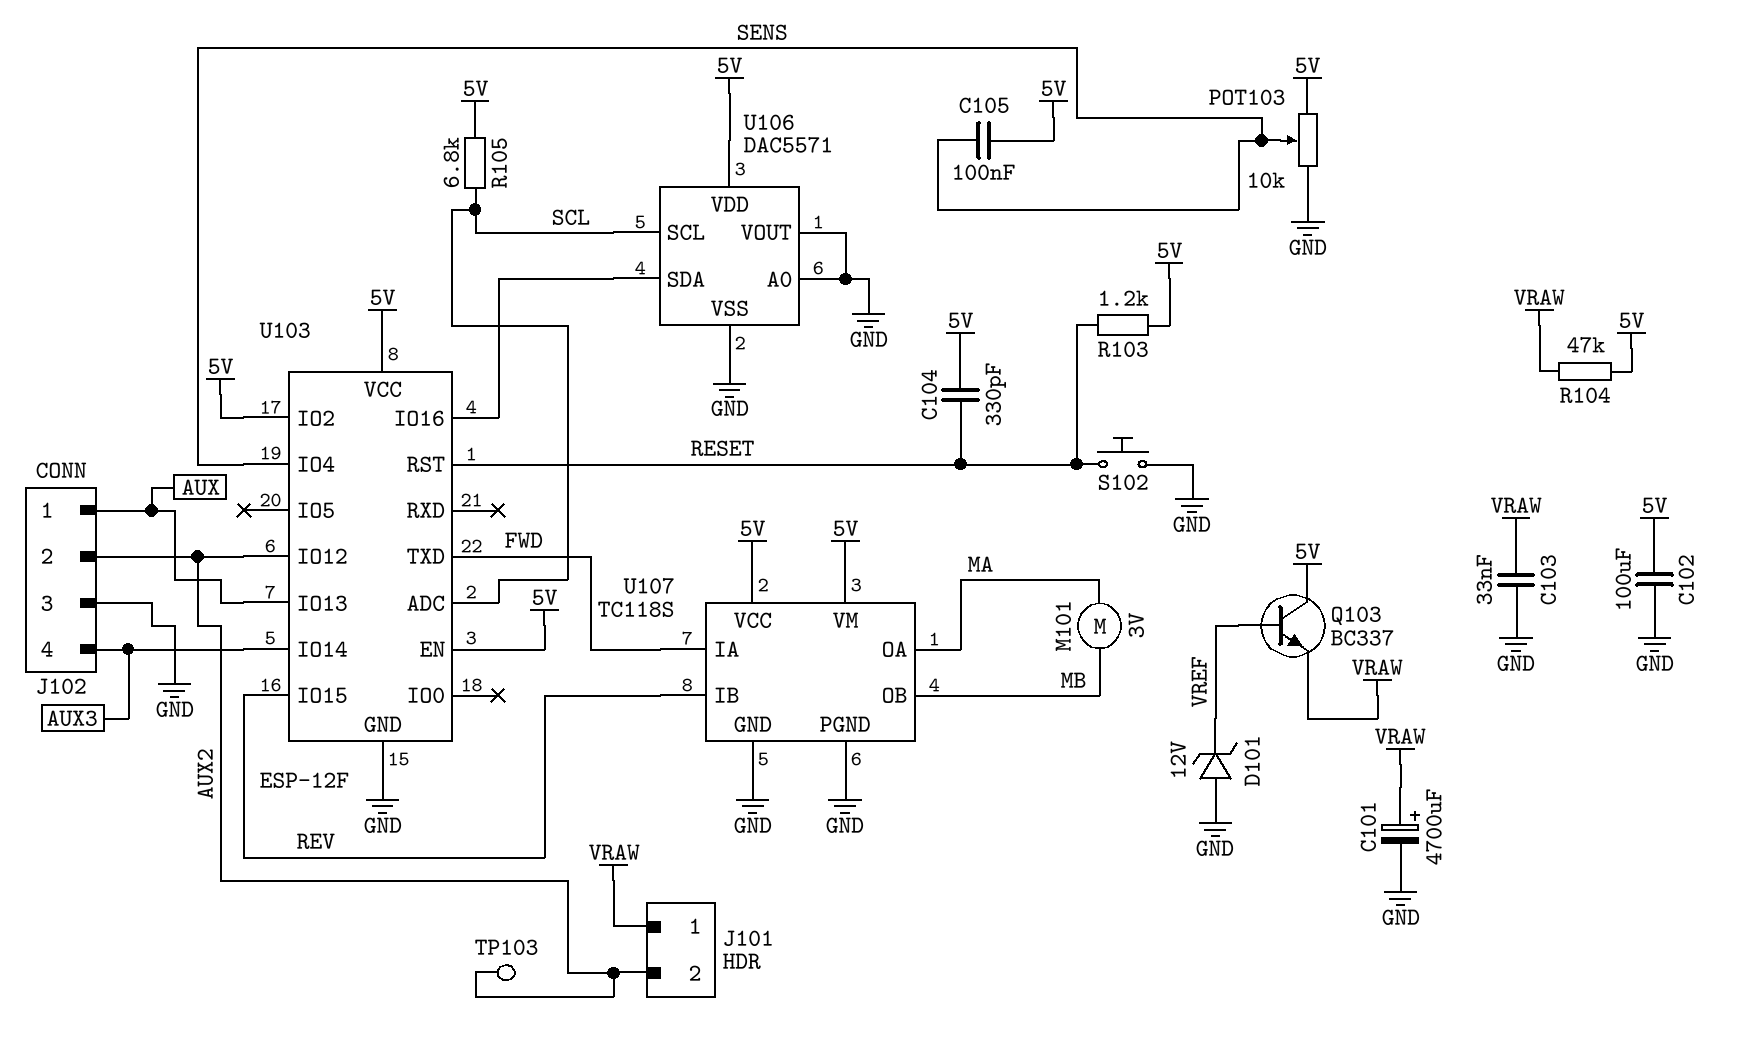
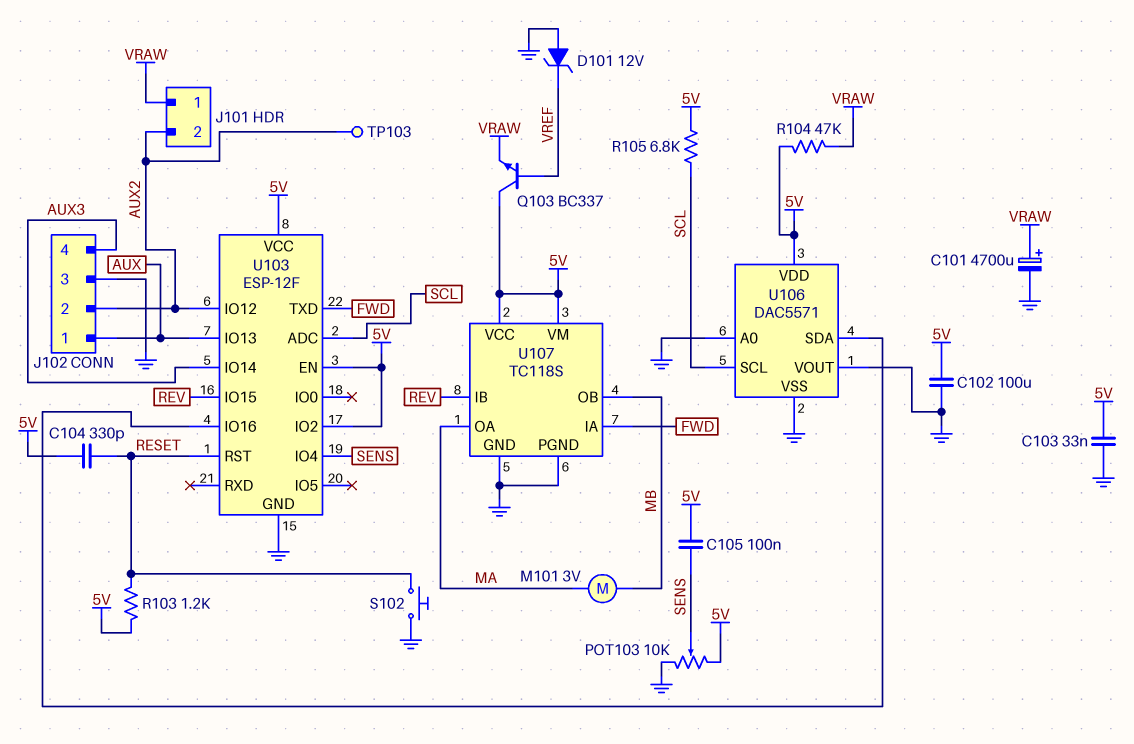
C103: 33nF (GND, VRAW) -> 33nF (5V, GND)

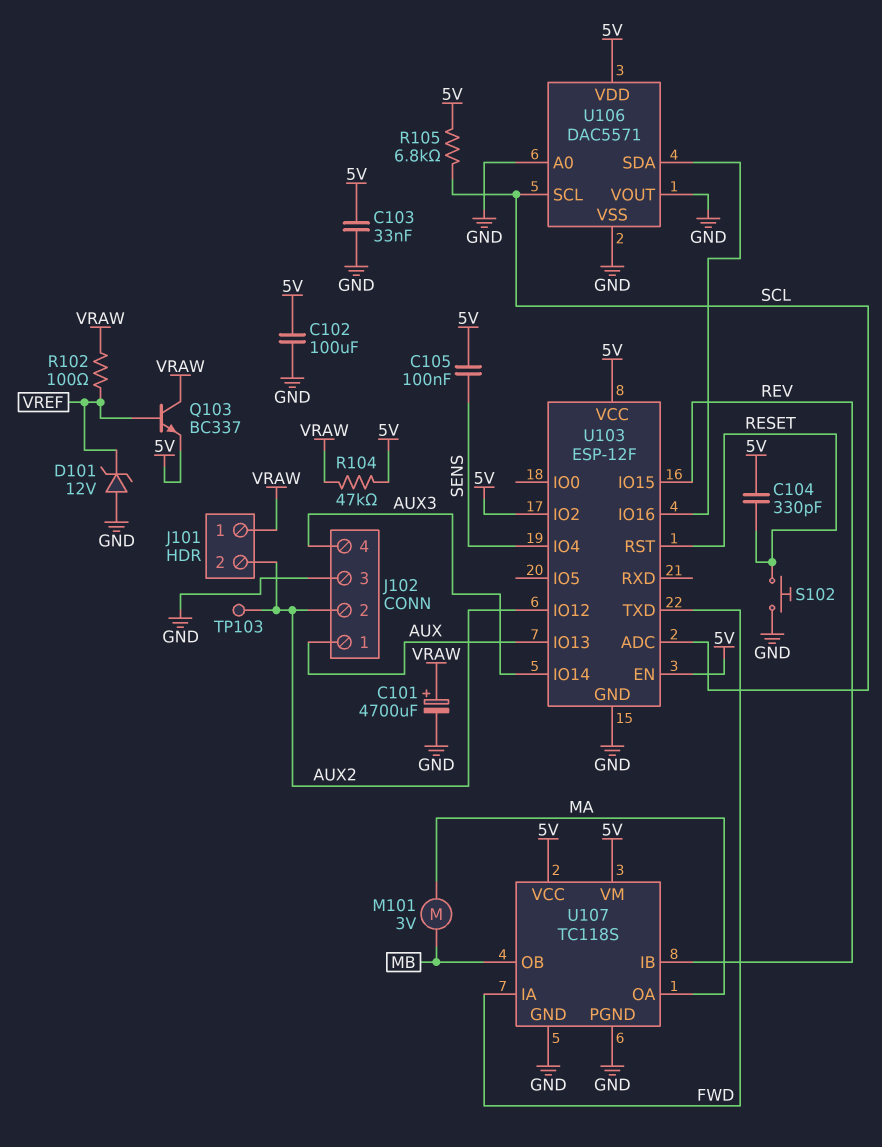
POT103: 10k (5V, GND, wiper SENS) -> none
Q103: NPN BC337 (B VREF, C 5V, E VRAW) -> NPN BC337 (B VREF, C VRAW, E 5V)
R102: none -> 100 (VRAW, VREF)
R103: 1.2k (5V, RESET) -> none

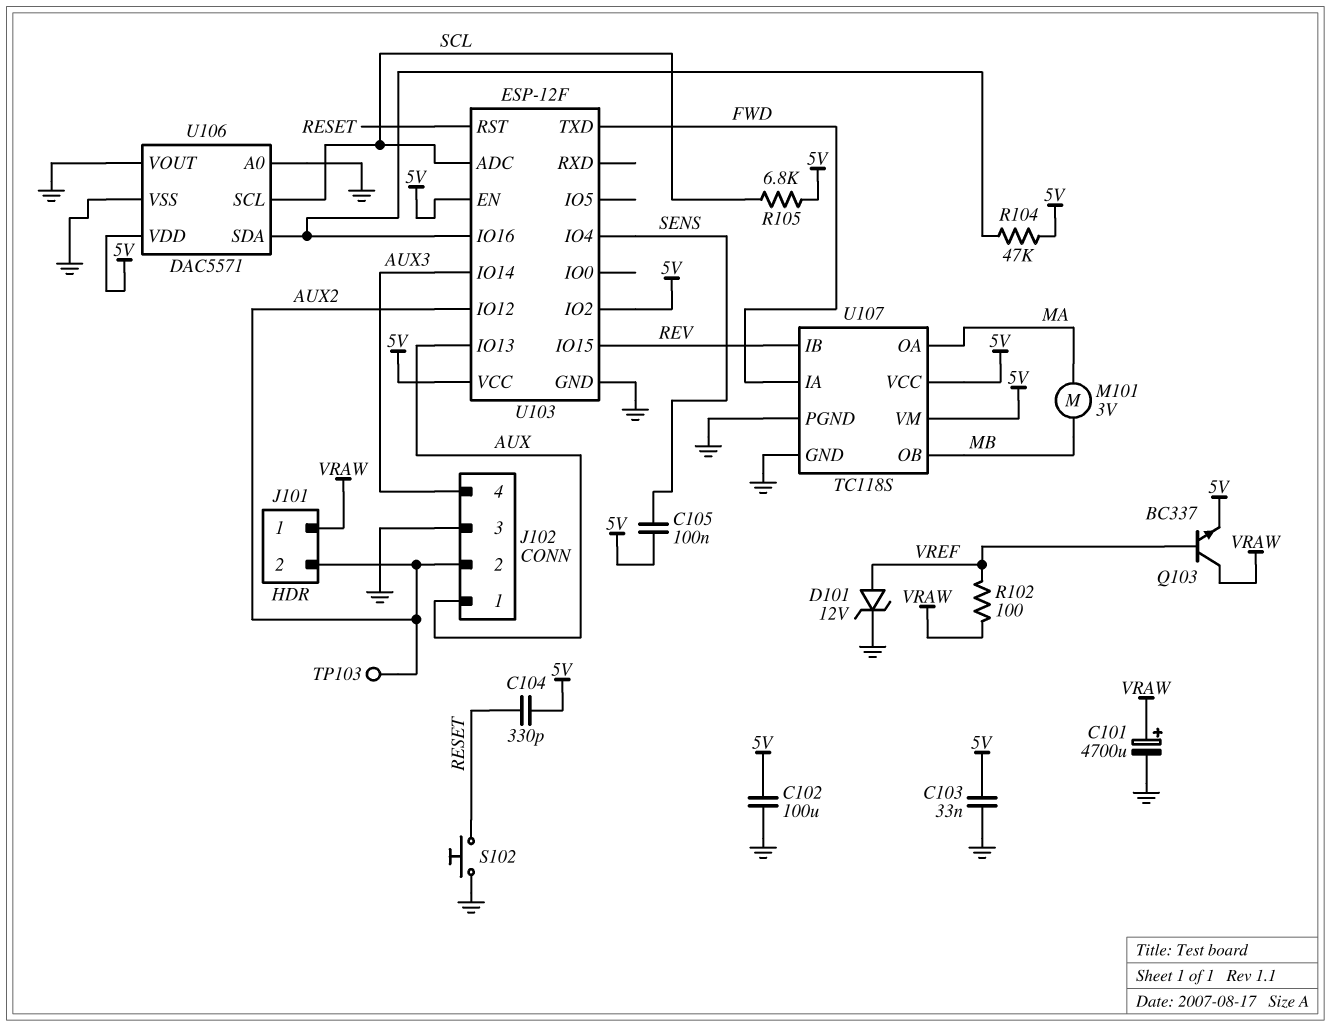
D101: zener 12V (A GND, K VREF) -> zener 12V (A VREF, K GND)
R104: 47k (5V, VRAW) -> 47k (5V, U103/IO16)

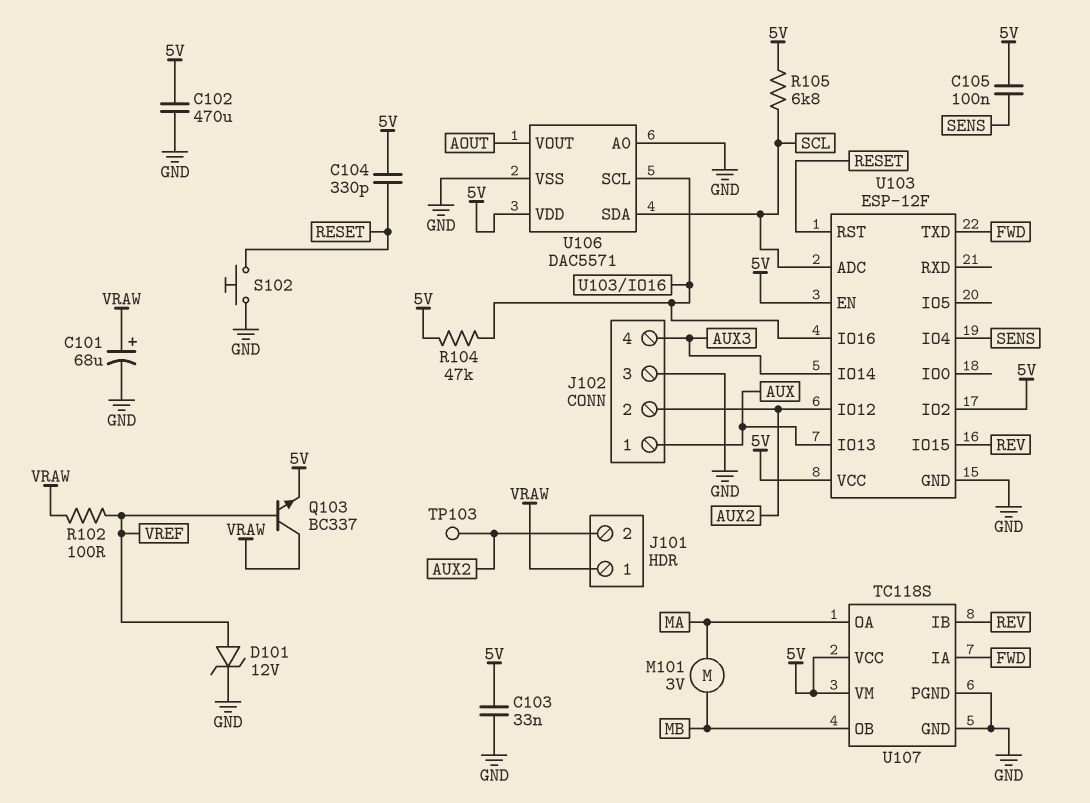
C101: 4700uF (plus VRAW, minus GND) -> 68uF (plus VRAW, minus GND)
C102: 100uF (5V, GND) -> 470uF (5V, GND)
U106 pin SCL: SCL -> U103/IO16
U106 pin SDA: U103/IO16 -> SCL
U106 pin VOUT: GND -> AOUT

